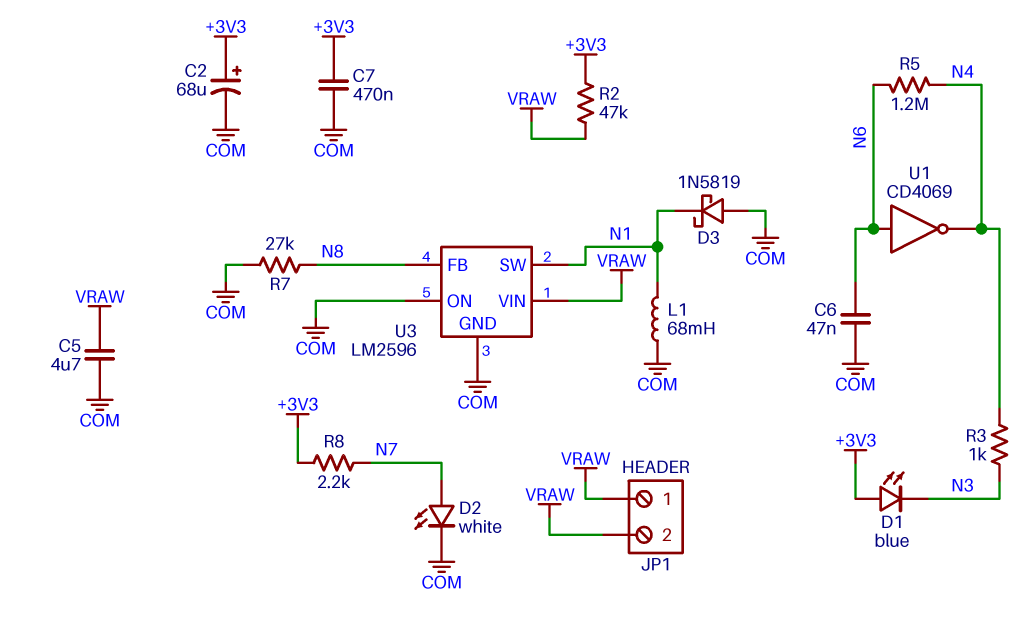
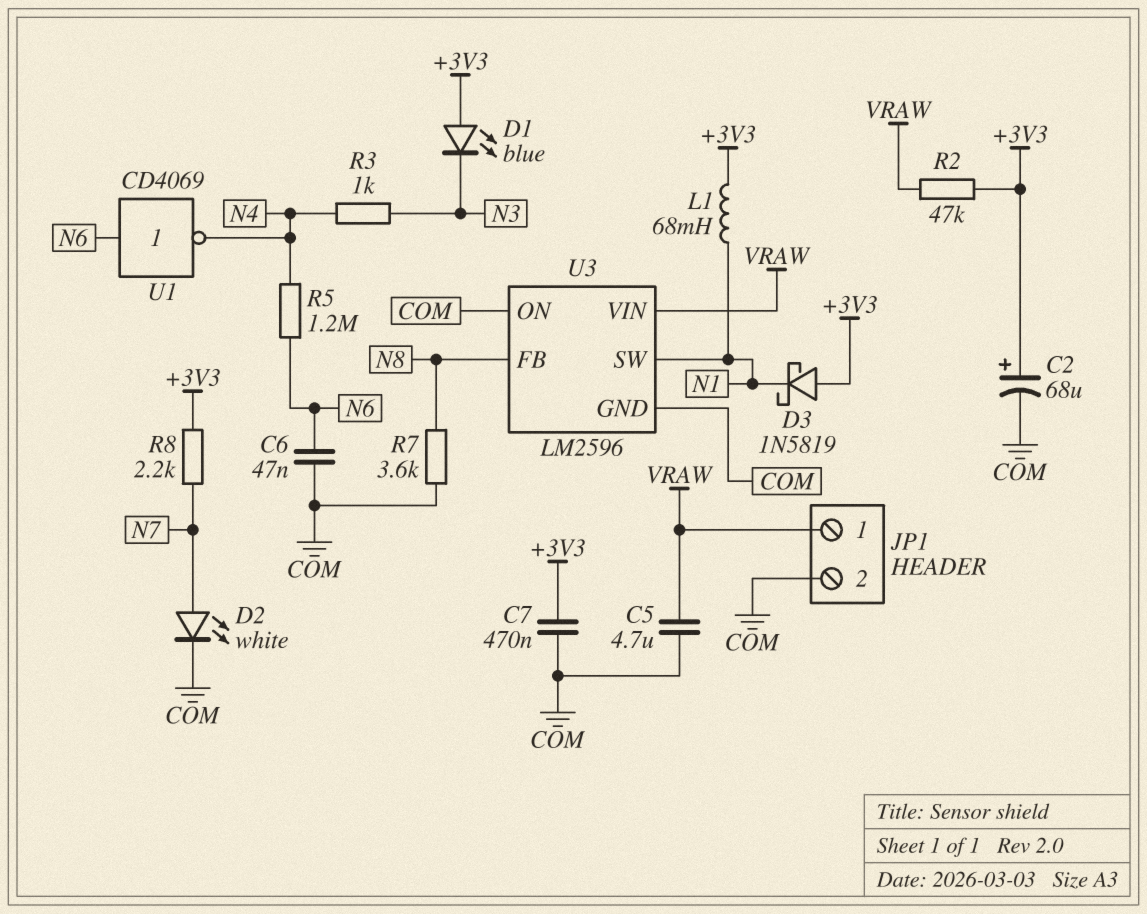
D3: schottky 1N5819 (A COM, K N1) -> schottky 1N5819 (A +3V3, K N1)
JP1 pin 2: VRAW -> COM
L1: 68mH (COM, N1) -> 68mH (+3V3, N1)
R7: 27k (COM, N8) -> 3.6k (COM, N8)

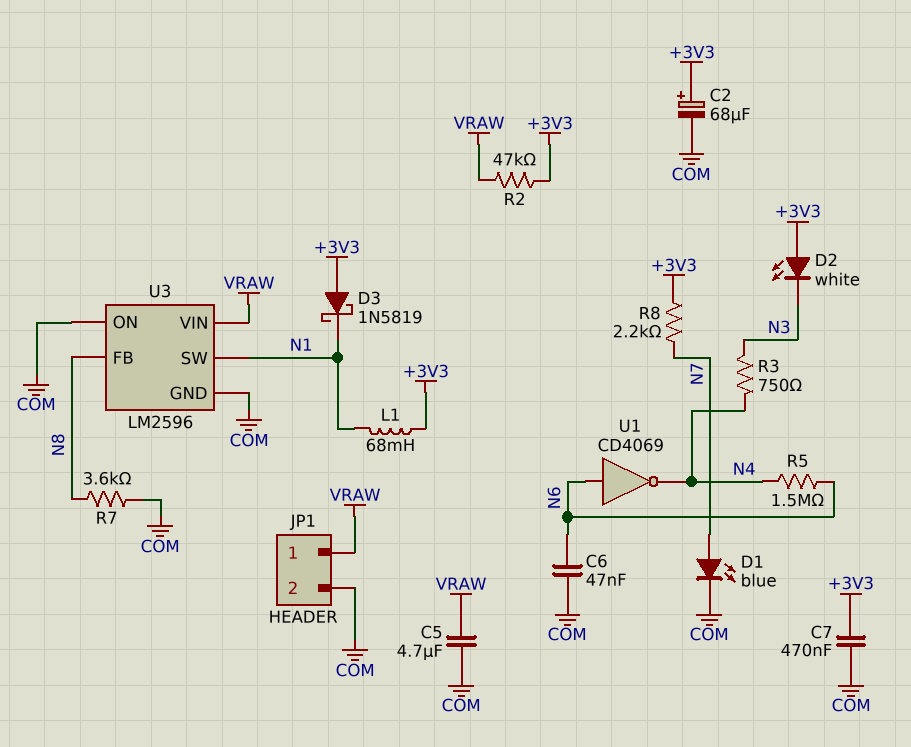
D1: LED blue (A +3V3, K N3) -> LED blue (A N7, K COM)
D2: LED white (A N7, K COM) -> LED white (A +3V3, K N3)
R3: 1k (N3, N4) -> 750 (N3, N4)
R5: 1.2M (N4, N6) -> 1.5M (N4, N6)

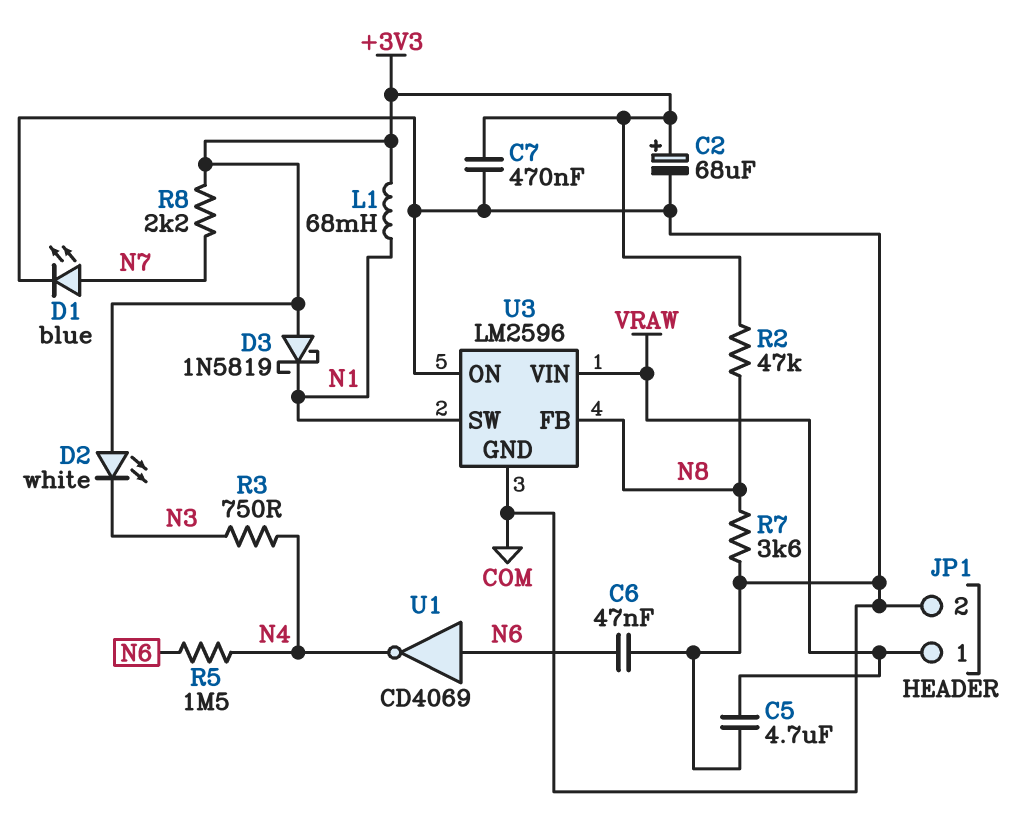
R2: 47k (+3V3, VRAW) -> 47k (+3V3, N8)

